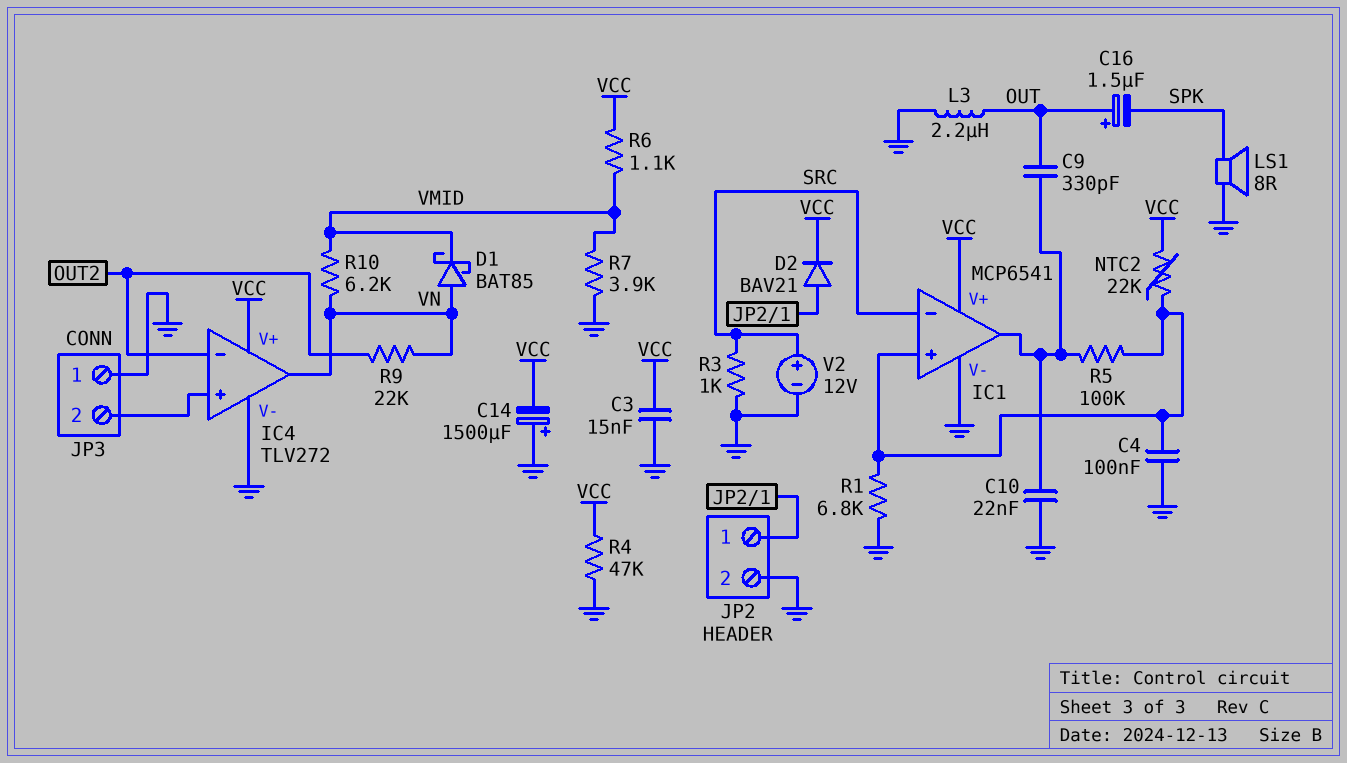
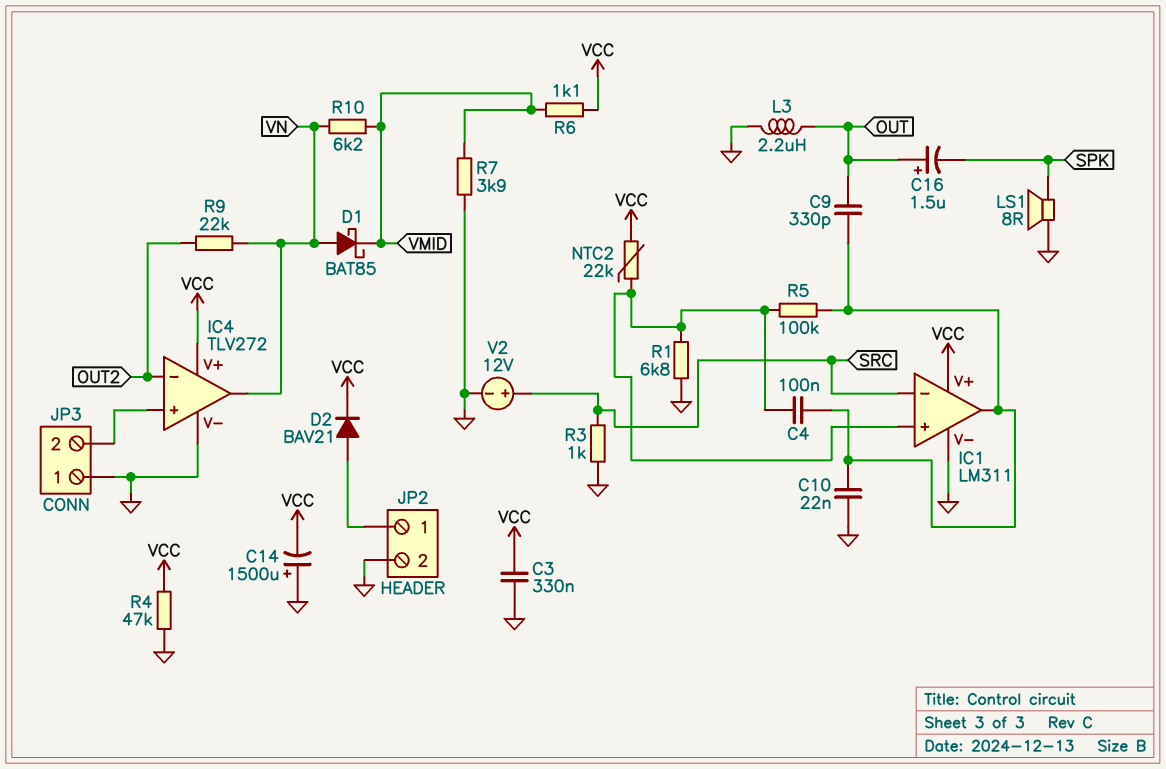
C3: 15nF (GND, VCC) -> 330nF (GND, VCC)
C4: 100nF (GND, IC1/in+) -> 100nF (IC1/in+, IC1/out)
IC1: MCP6541 -> LM311

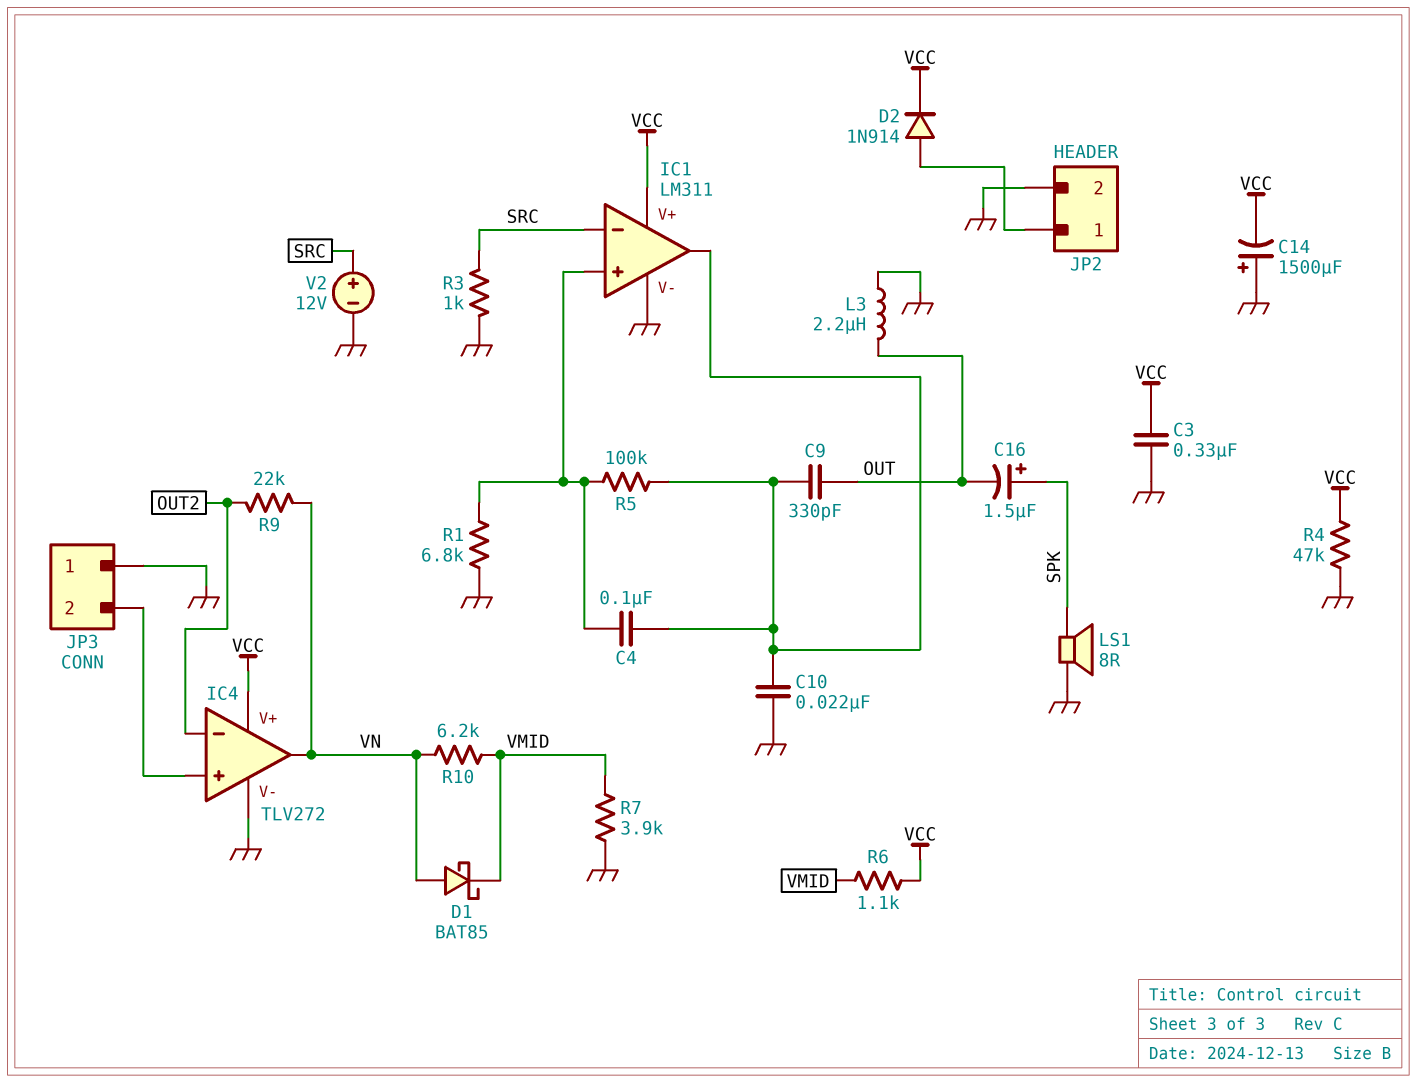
C16: 1.5uF (plus OUT, minus SPK) -> 1.5uF (plus SPK, minus OUT)
D2: diode BAV21 (A JP2/1, K VCC) -> diode 1N914 (A JP2/1, K VCC)
NTC2: 22k (IC1/in+, VCC) -> none

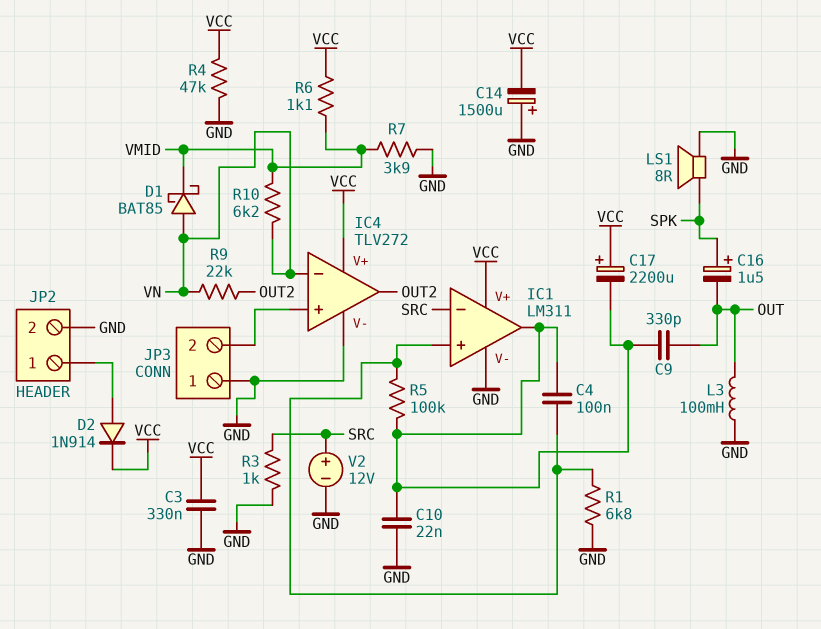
C17: none -> 2200uF (plus VCC, minus IC1/out)
IC4 pin in-: OUT2 -> VN
IC4 pin out: VN -> OUT2
L3: 2.2uH (GND, OUT) -> 100mH (GND, OUT)

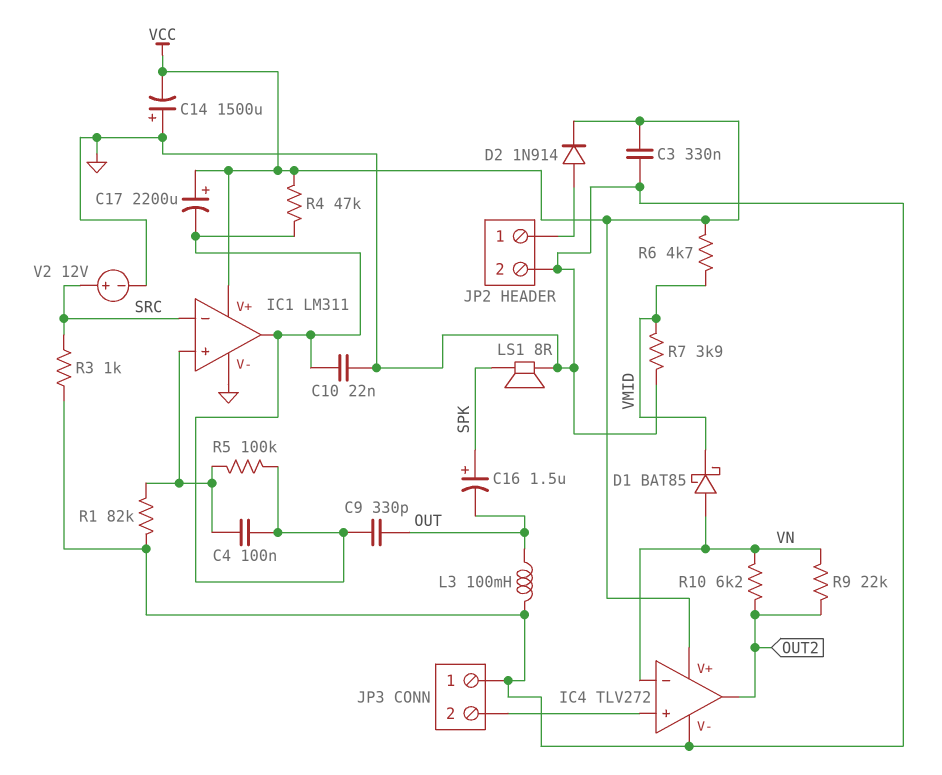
R1: 6.8k (GND, IC1/in+) -> 82k (GND, IC1/in+)
R4: 47k (GND, VCC) -> 47k (IC1/out, VCC)
R6: 1.1k (VCC, VMID) -> 4.7k (VCC, VMID)
R10: 6.2k (VMID, VN) -> 6.2k (OUT2, VN)

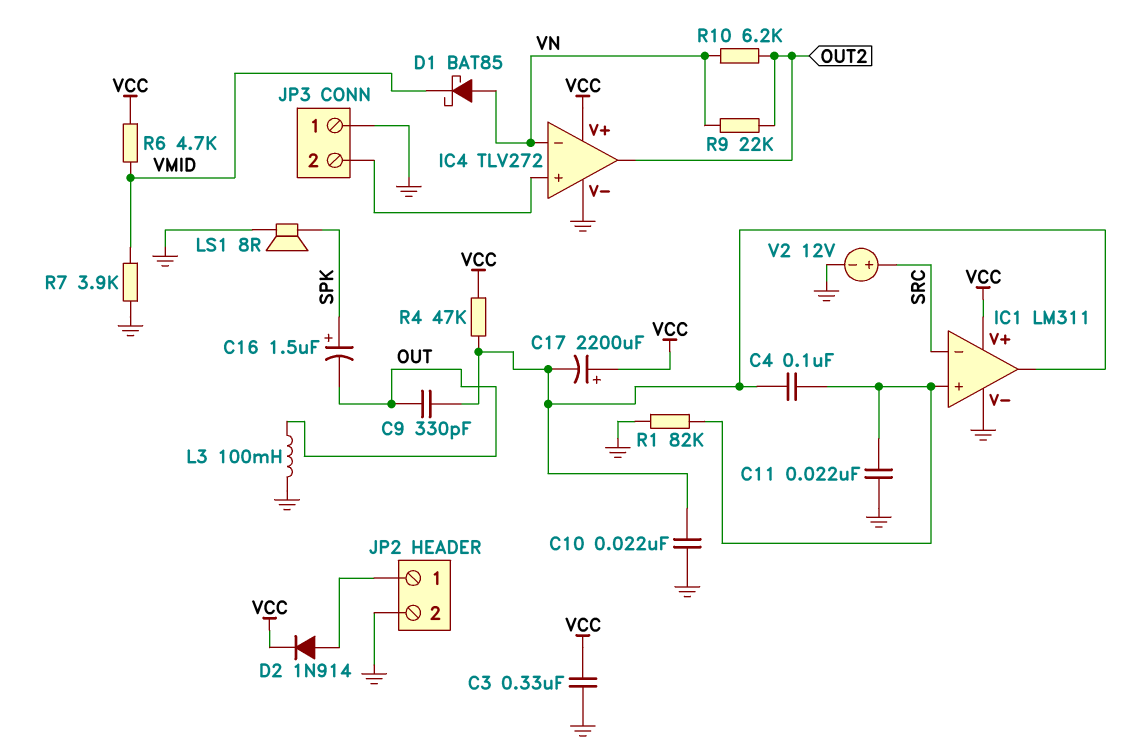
C11: none -> 22nF (GND, IC1/in+)
C14: 1500uF (plus GND, minus VCC) -> none
R3: 1k (GND, SRC) -> none
R5: 100k (IC1/in+, IC1/out) -> none

